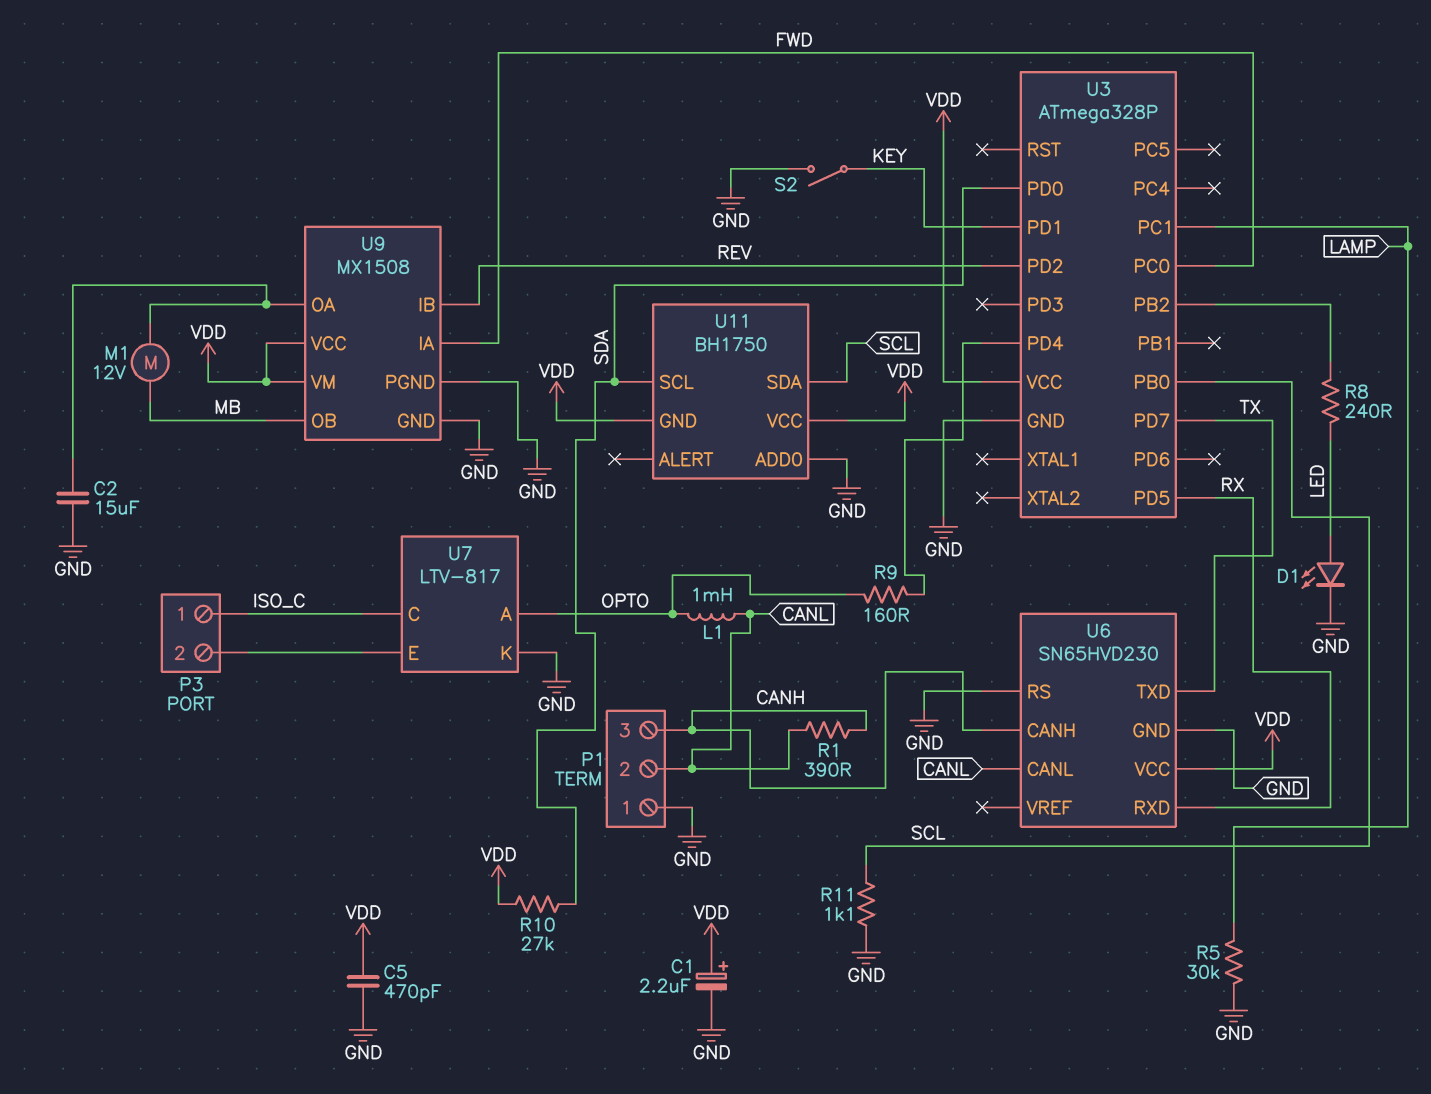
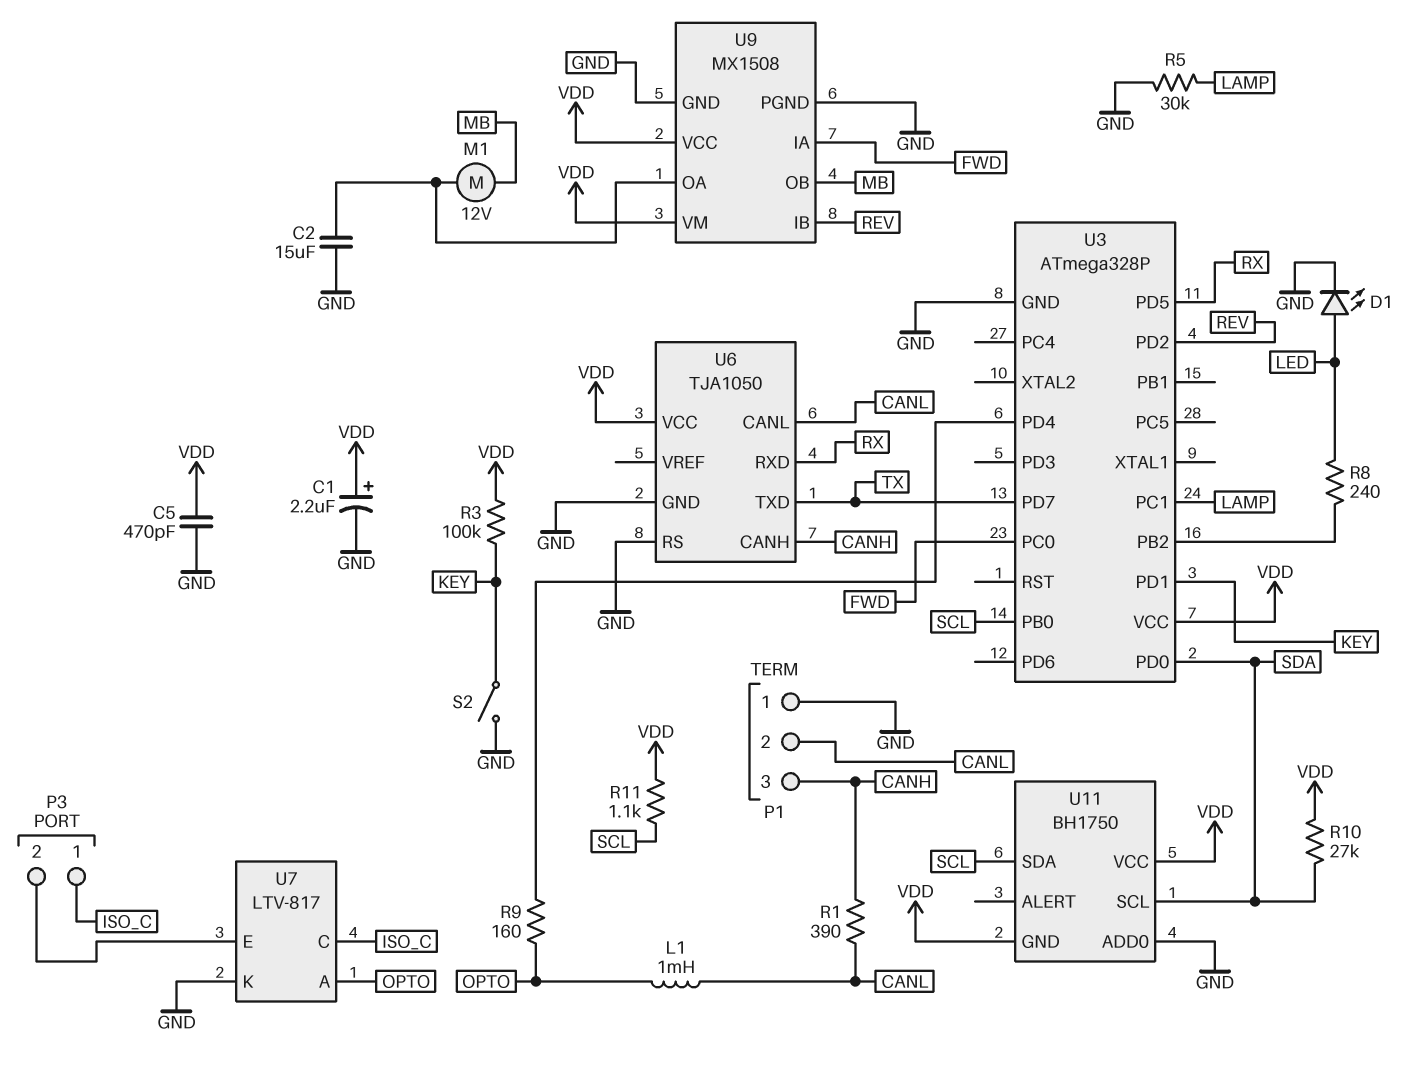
R3: none -> 100k (KEY, VDD)
R11: 1.1k (GND, SCL) -> 1.1k (SCL, VDD)
U6: SN65HVD230 -> TJA1050

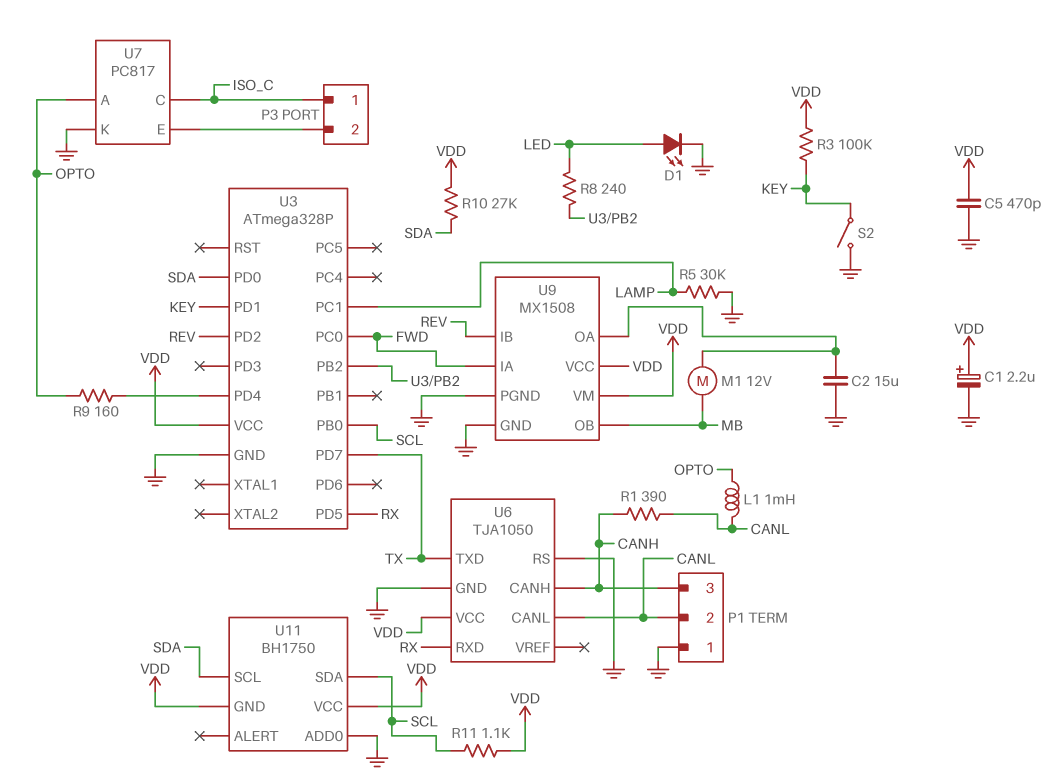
U7: LTV-817 -> PC817

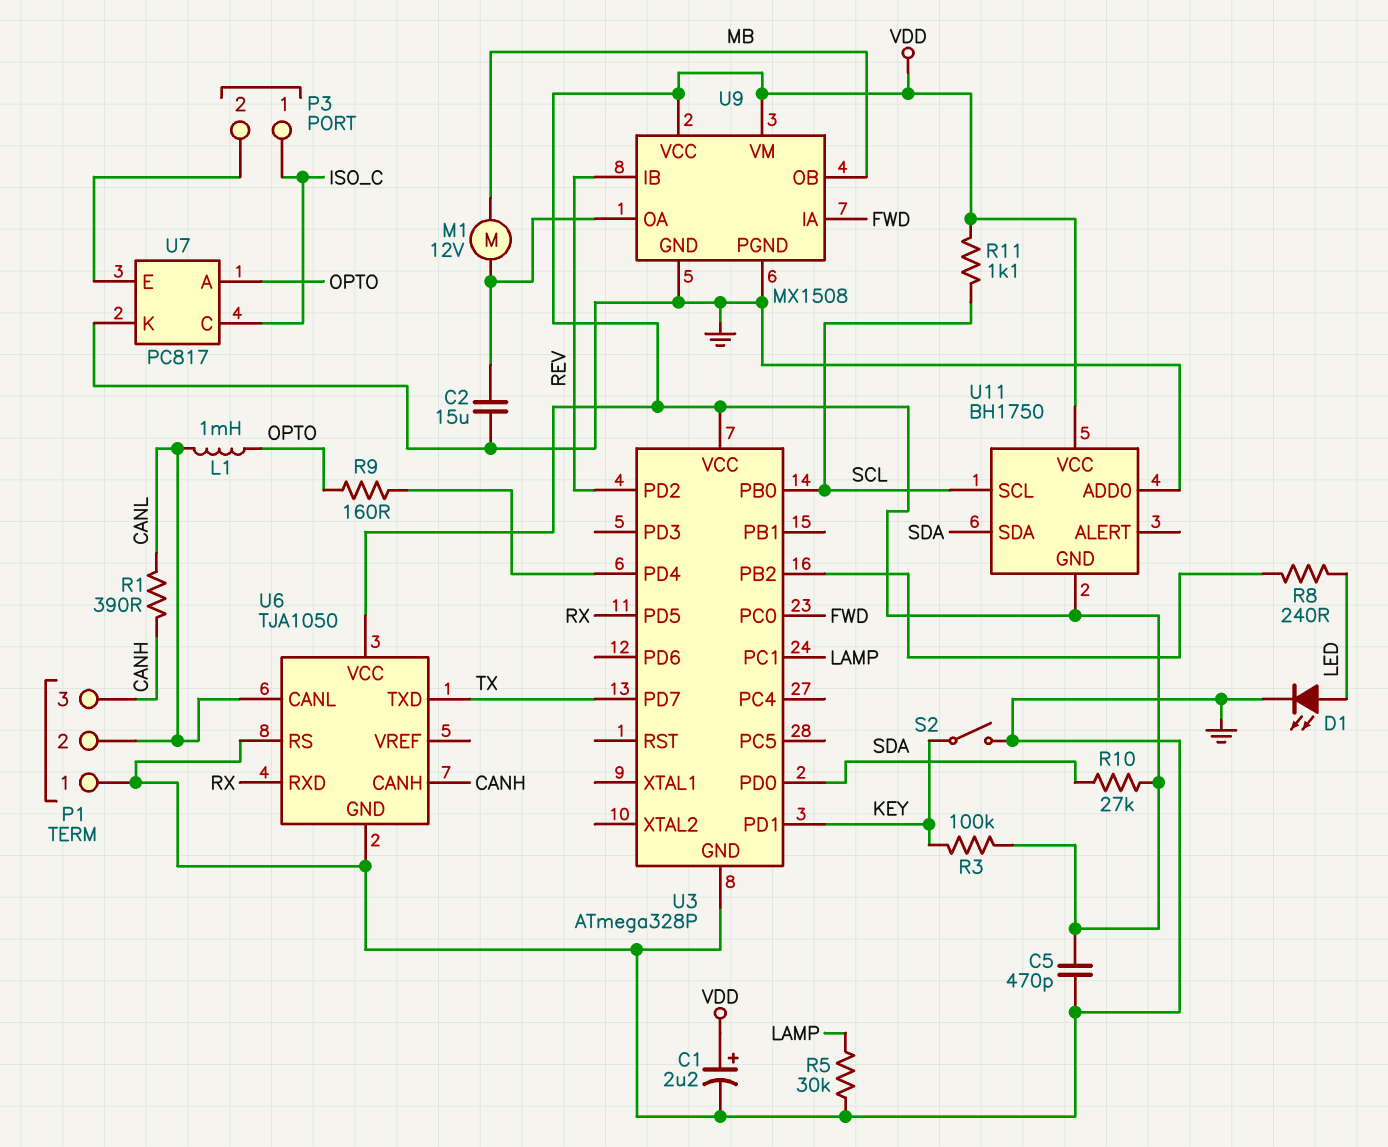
U11 pin SCL: SDA -> SCL
U11 pin SDA: SCL -> SDA

